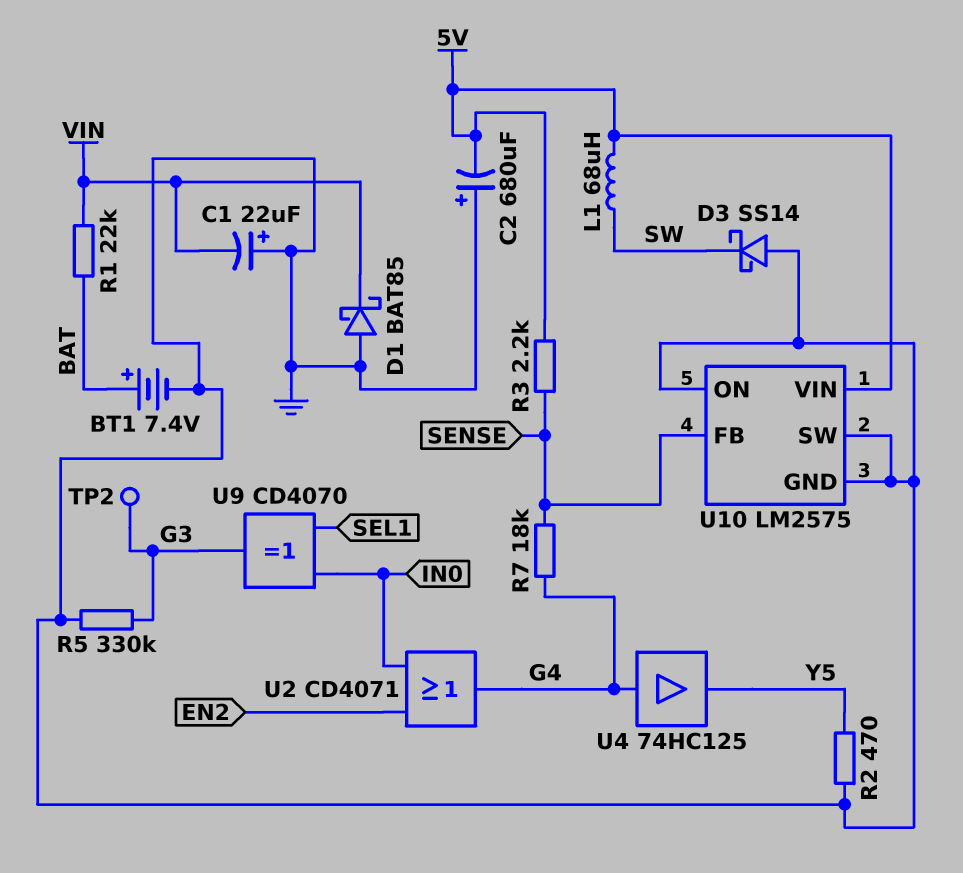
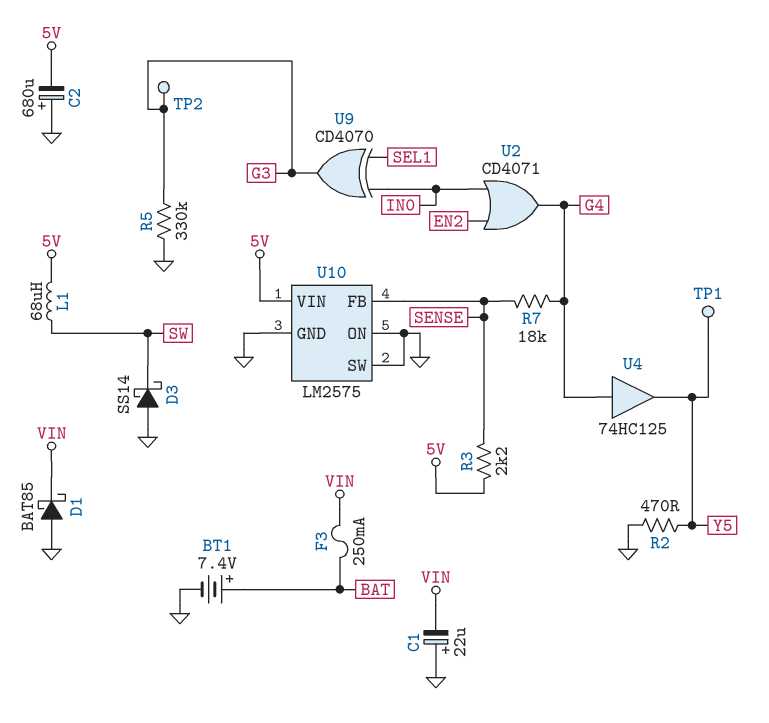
F3: none -> 250mA (BAT, VIN)
R1: 22k (BAT, VIN) -> none
TP1: none -> test point (Y5)

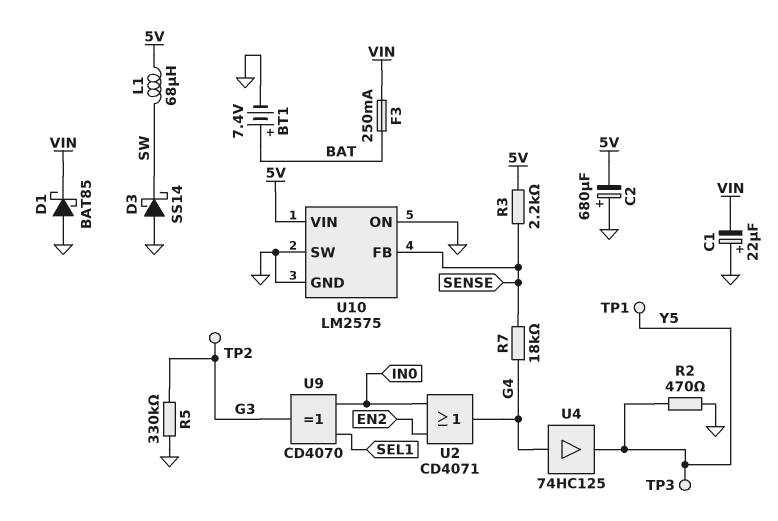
TP3: none -> test point (Y5)

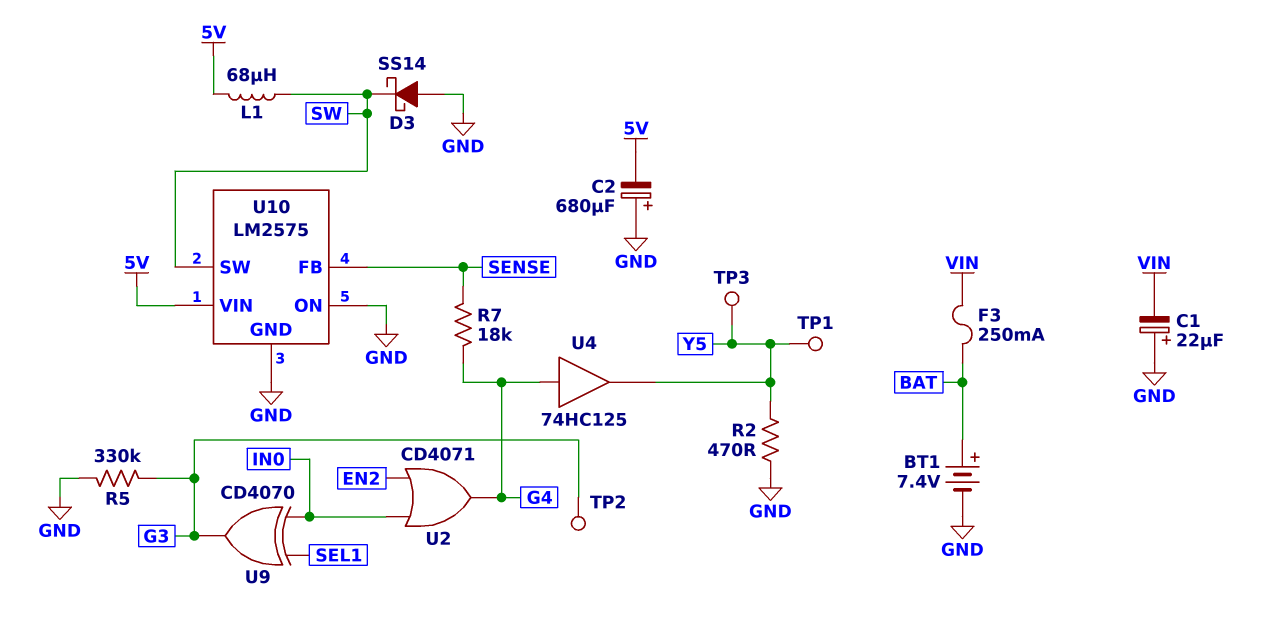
D1: schottky BAT85 (A GND, K VIN) -> none
R3: 2.2k (5V, SENSE) -> none
U10 pin SW: GND -> SW

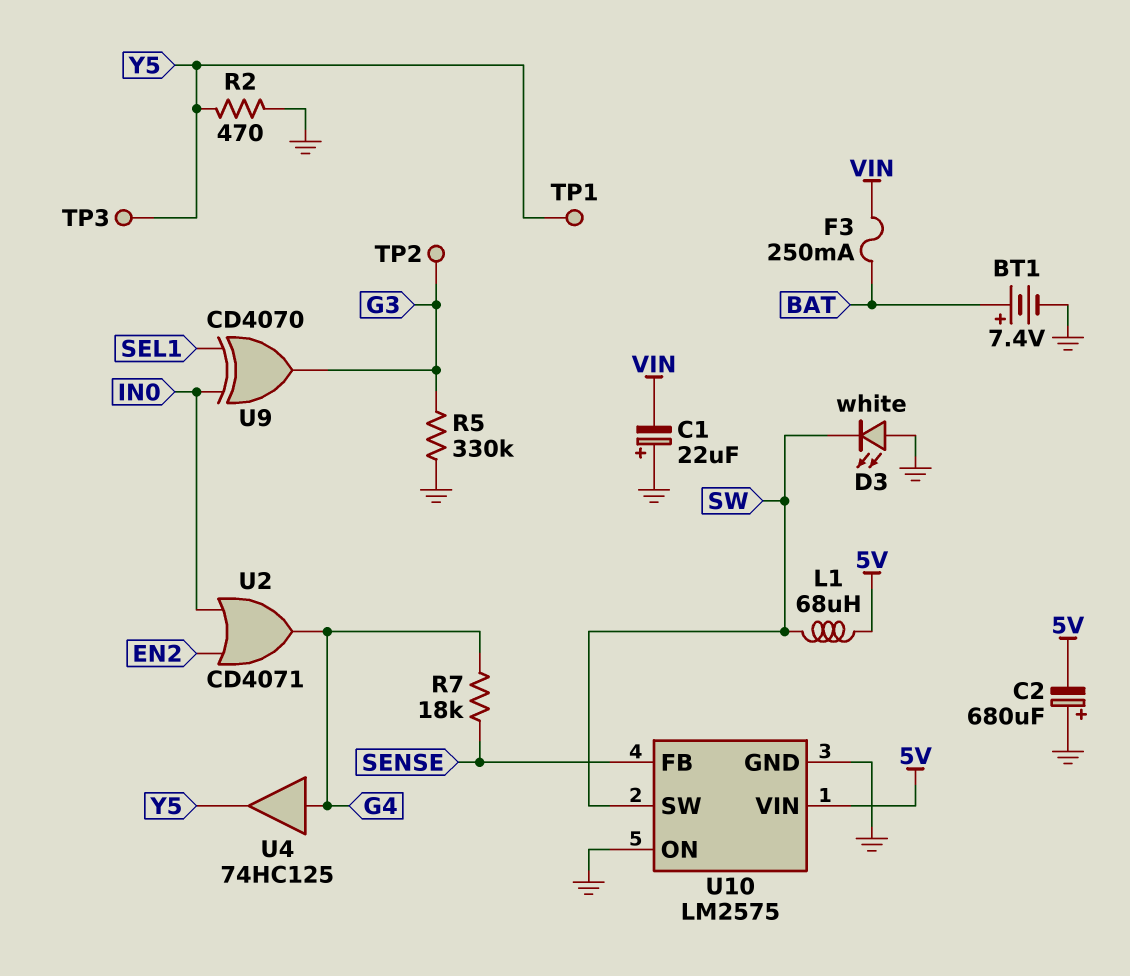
D3: schottky SS14 (A GND, K SW) -> LED white (A GND, K SW)

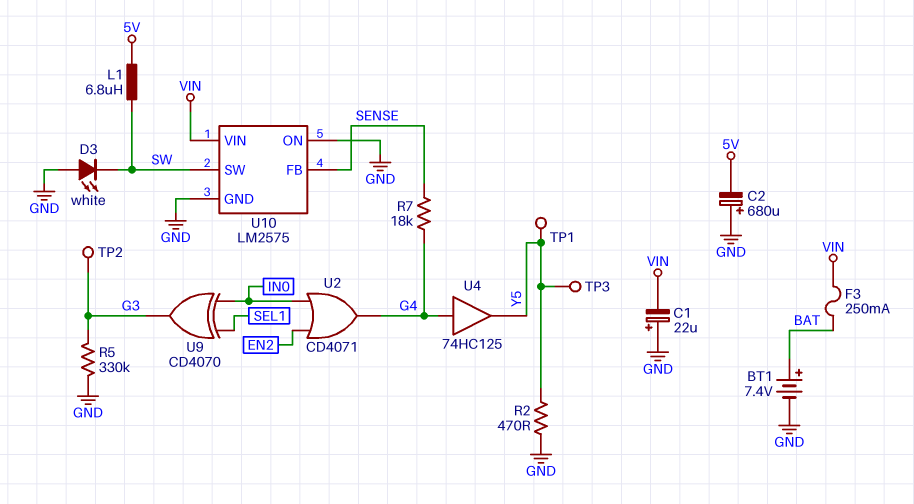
L1: 68uH (5V, SW) -> 6.8uH (5V, SW)
U10 pin VIN: 5V -> VIN

